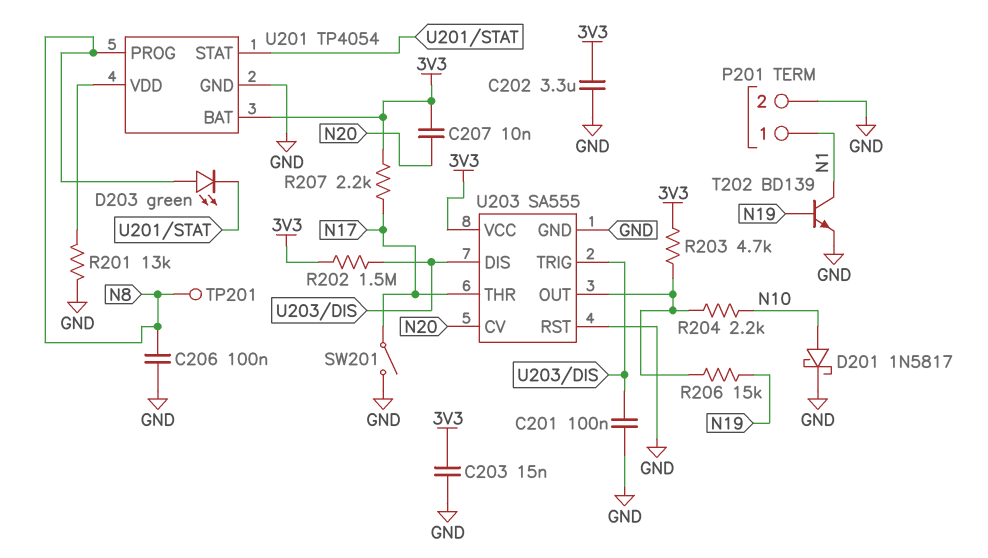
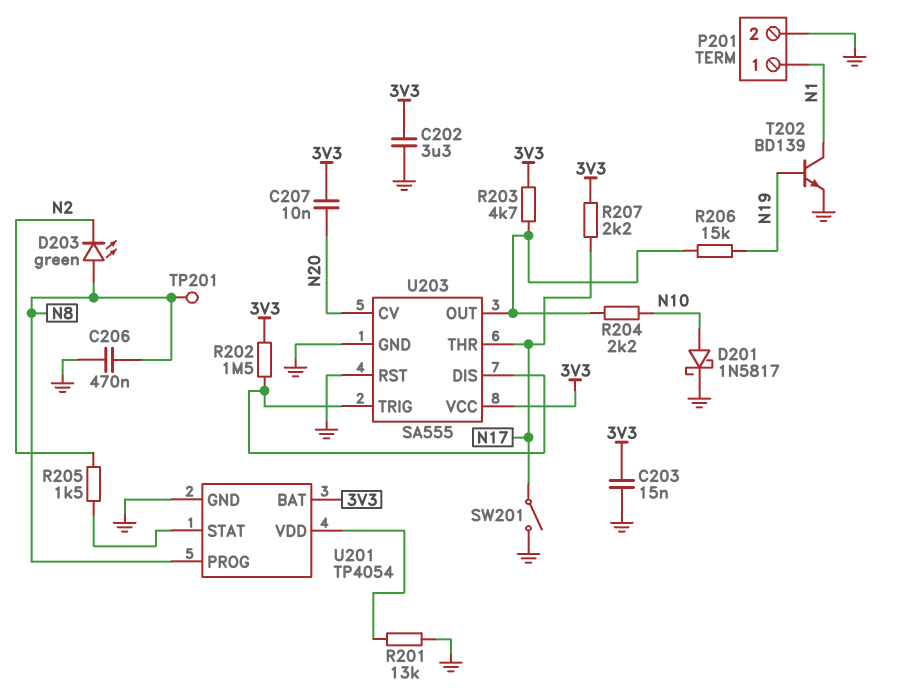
C201: 100nF (GND, U203/DIS) -> none
C206: 100nF (GND, N8) -> 470nF (GND, N8)
D203: LED green (A N8, K U201/STAT) -> LED green (A N8, K N2)
R205: none -> 1.5k (N2, U201/STAT)

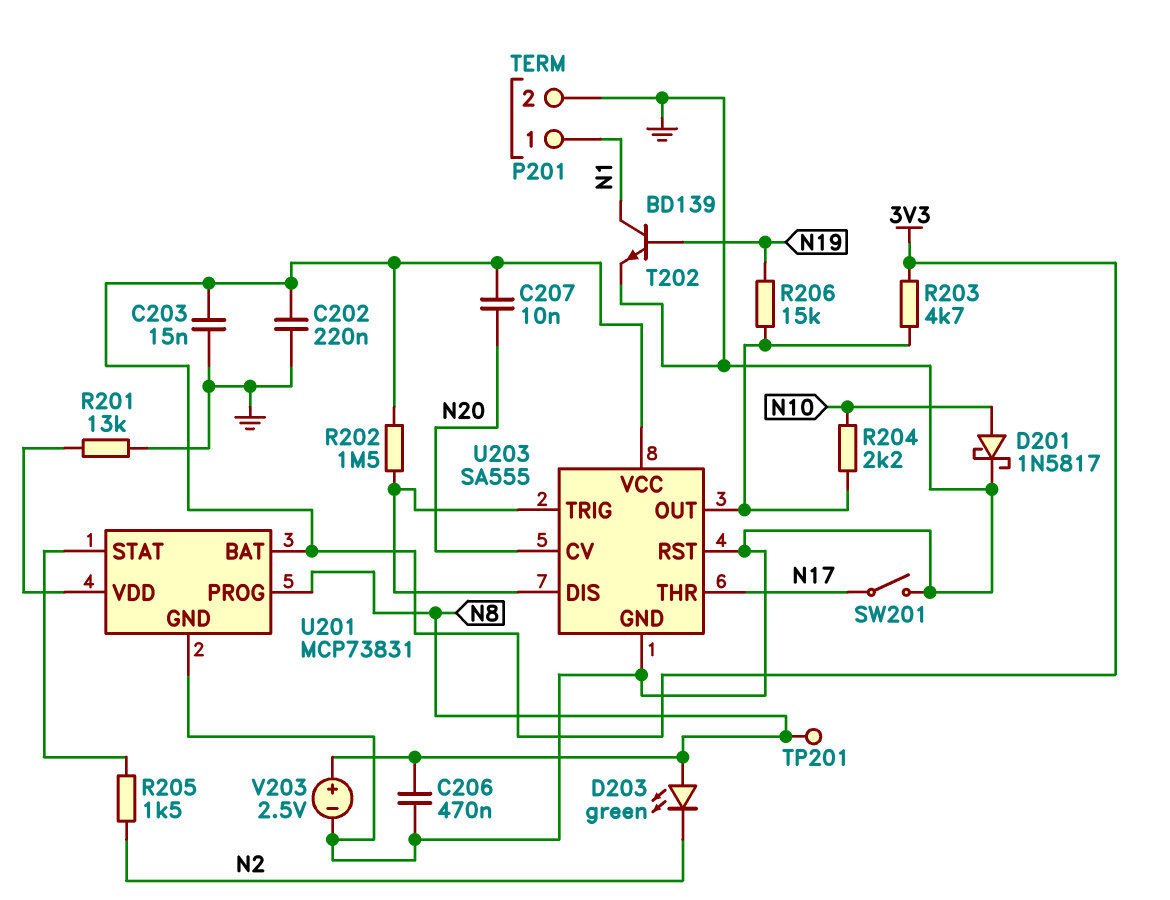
C202: 3.3uF (3V3, GND) -> 220nF (3V3, GND)
R207: 2.2k (3V3, N17) -> none
U201: TP4054 -> MCP73831
V203: none -> 2.5V (plus N8, minus GND)

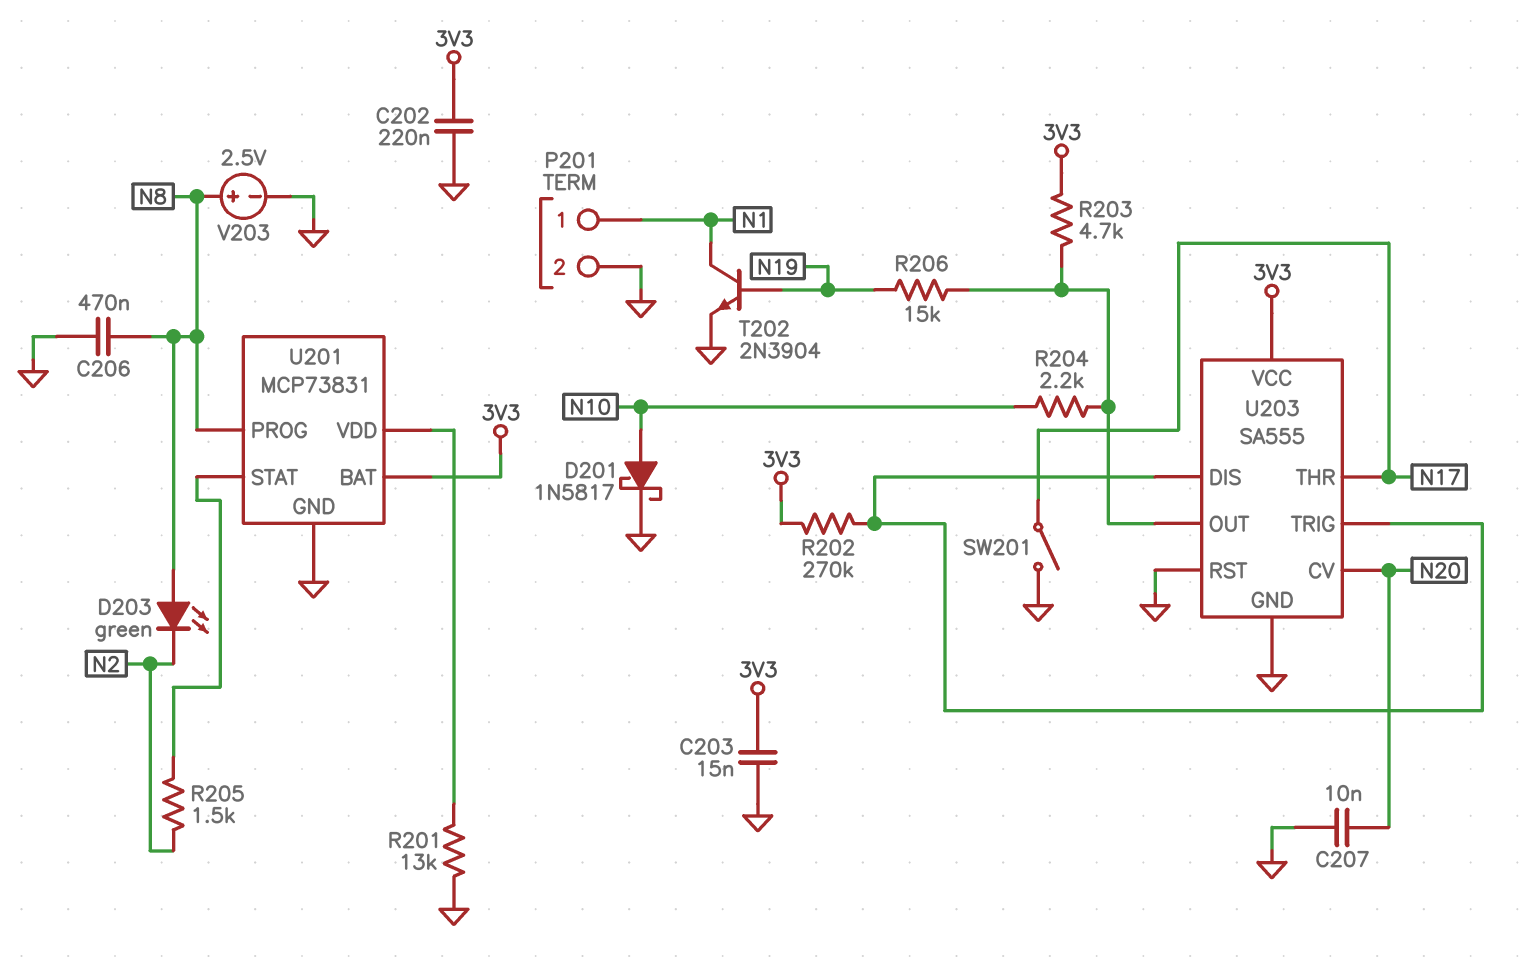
C207: 10nF (3V3, N20) -> 10nF (GND, N20)
R202: 1.5M (3V3, U203/DIS) -> 270k (3V3, U203/DIS)
T202: NPN BD139 (B N19, C N1, E GND) -> NPN 2N3904 (B N19, C N1, E GND)
TP201: test point (N8) -> none

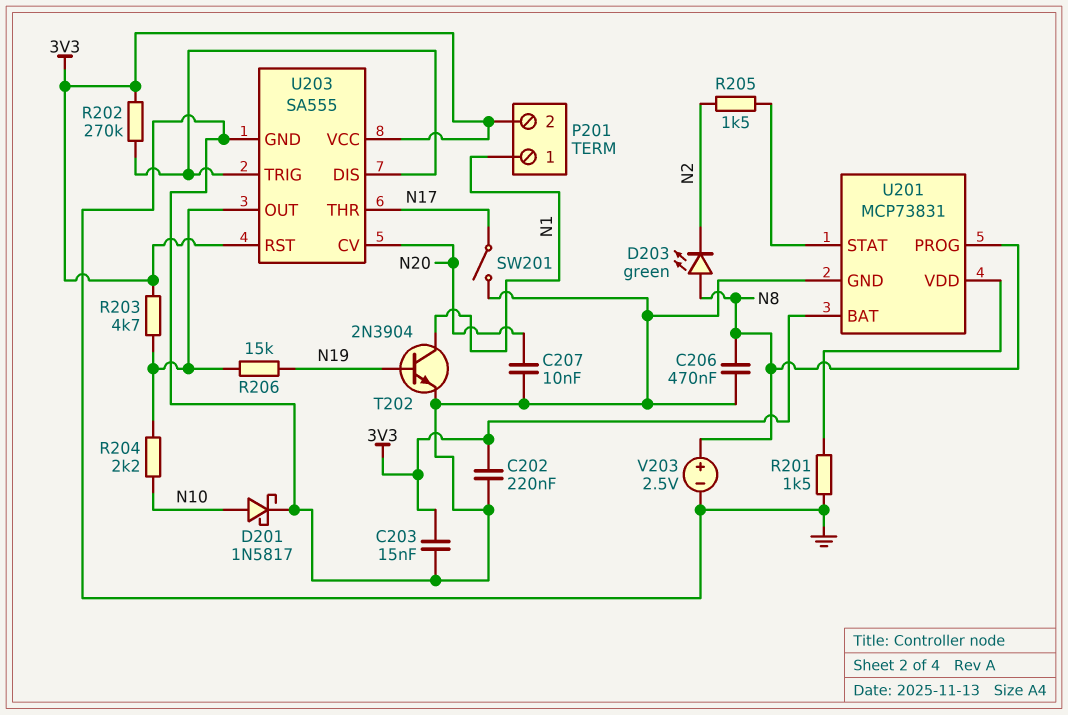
P201 pin 2: GND -> 3V3
R201: 13k (GND, U201/VDD) -> 1.5k (GND, U201/VDD)
U203 pin RST: GND -> 3V3

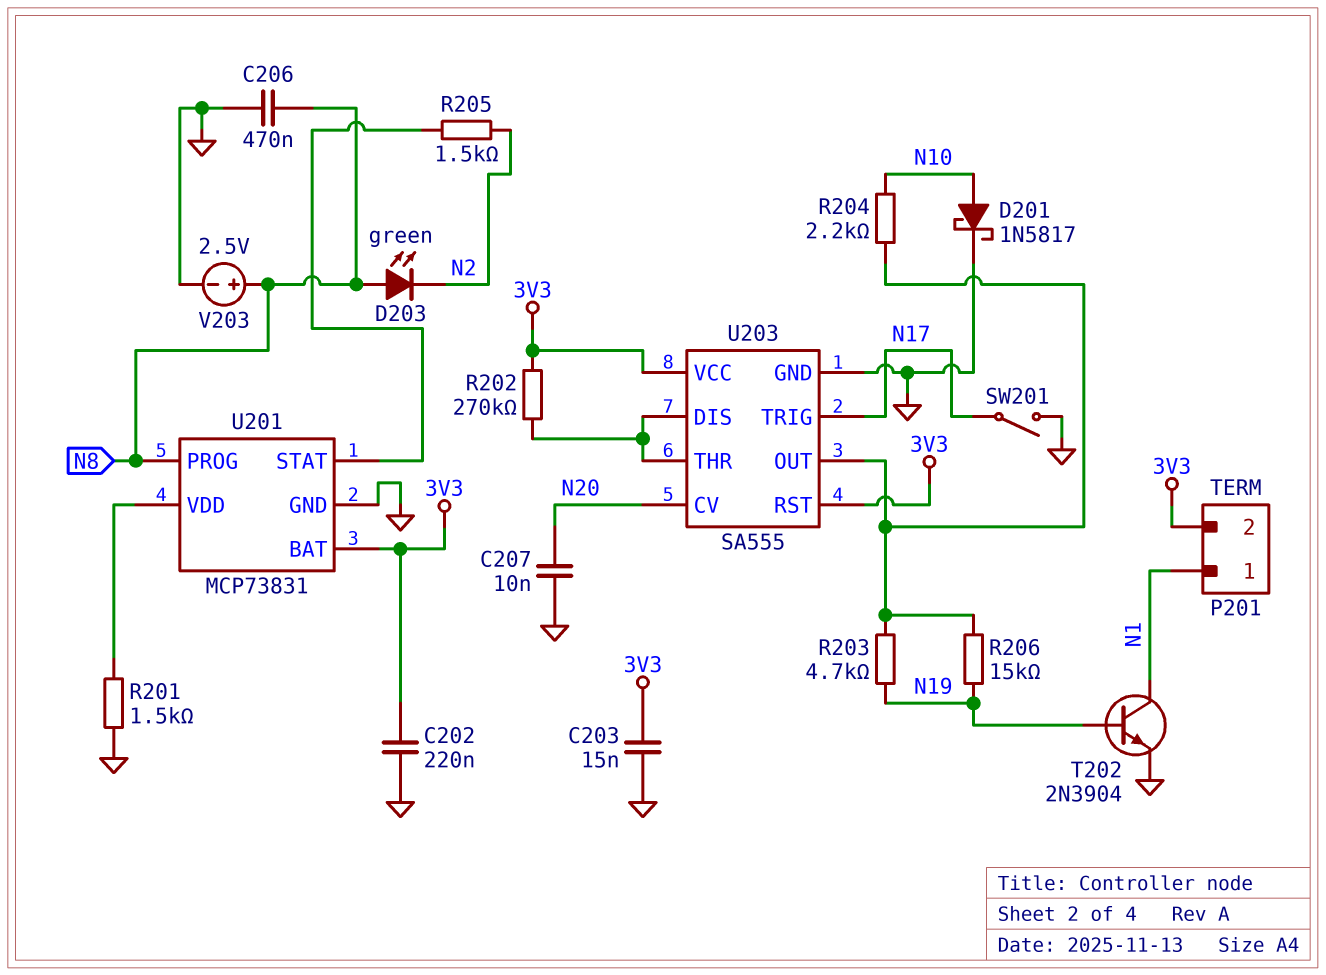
R203: 4.7k (3V3, U203/OUT) -> 4.7k (N19, U203/OUT)
U203 pin THR: N17 -> U203/DIS
U203 pin TRIG: U203/DIS -> N17

